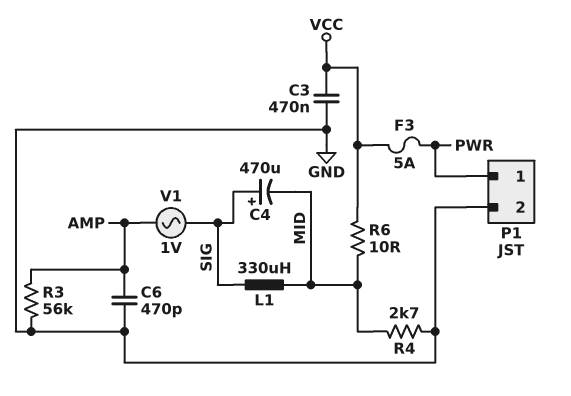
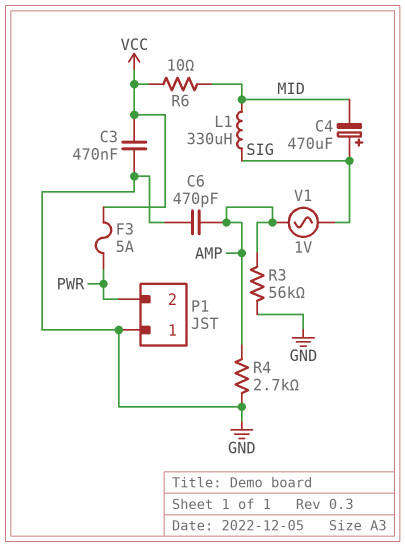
P1 pin 1: PWR -> GND
P1 pin 2: GND -> PWR
R4: 2.7k (GND, MID) -> 2.7k (AMP, GND)

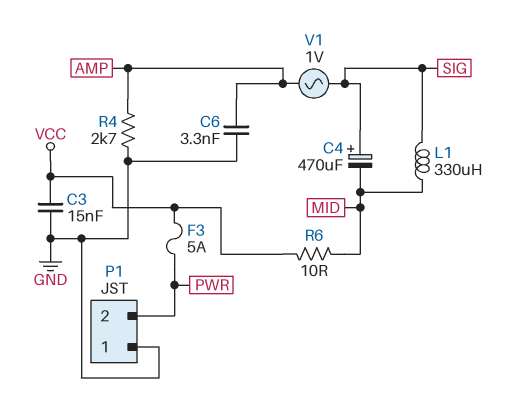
C3: 470nF (GND, VCC) -> 15nF (GND, VCC)
C6: 470pF (AMP, GND) -> 3.3nF (AMP, GND)
R3: 56k (AMP, GND) -> none

